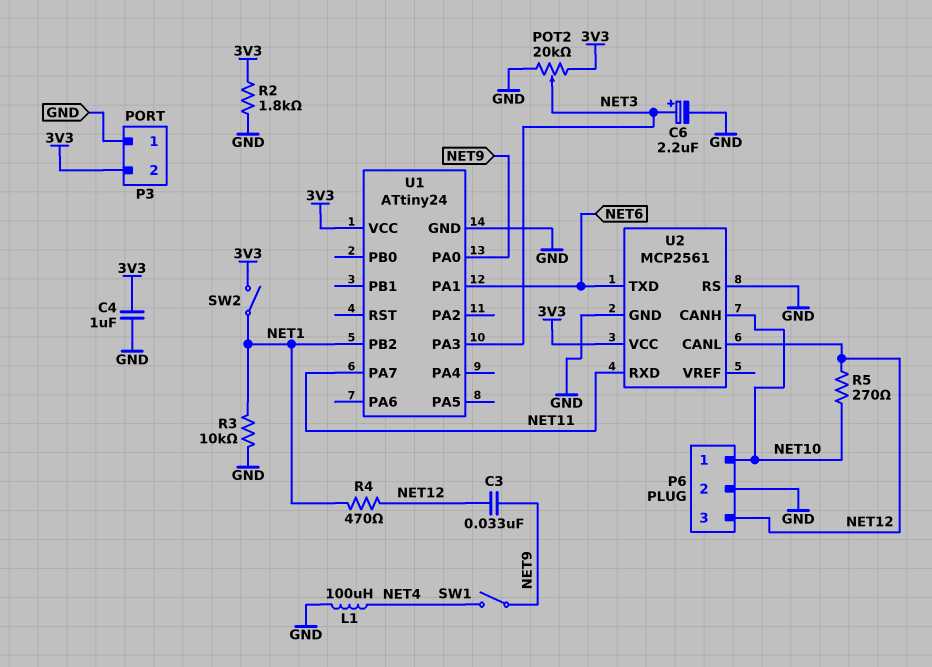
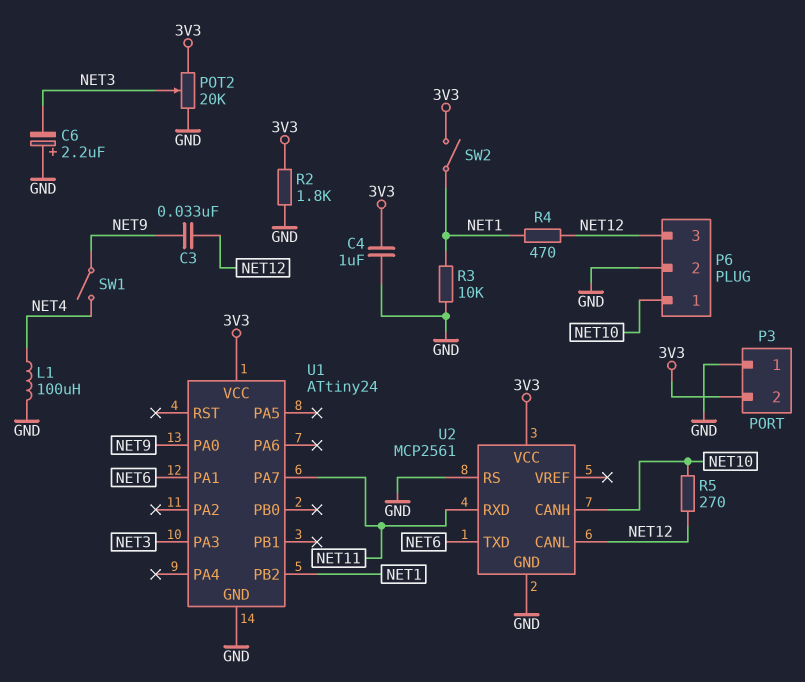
C6: 2.2uF (plus NET3, minus GND) -> 2.2uF (plus GND, minus NET3)

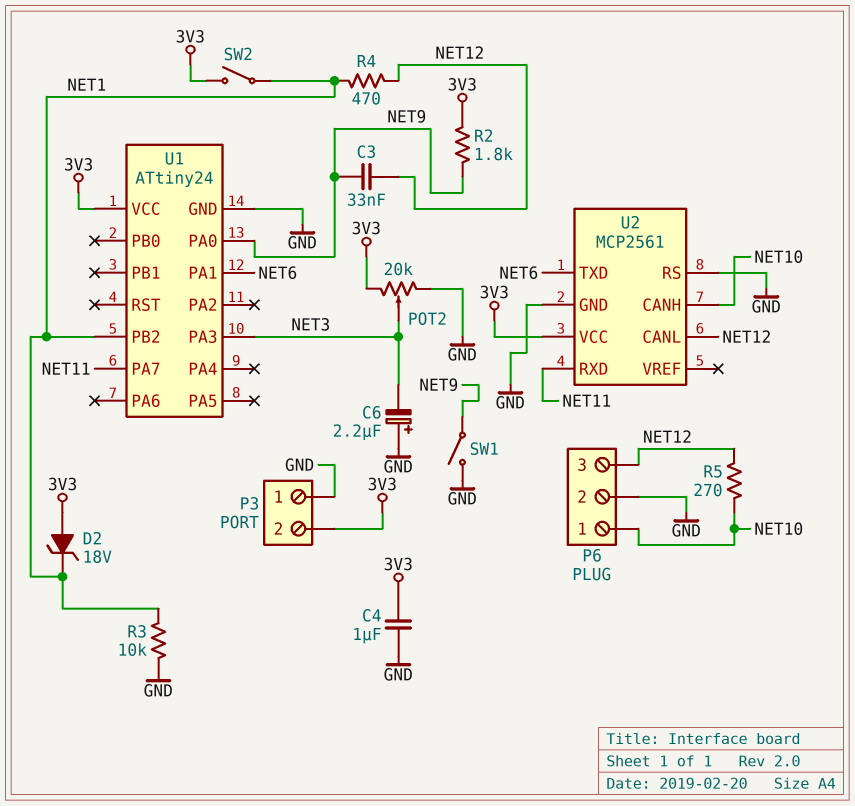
D2: none -> zener 18V (A 3V3, K NET1)
L1: 100uH (GND, NET4) -> none
R2: 1.8k (3V3, GND) -> 1.8k (3V3, NET9)
SW1: switch (NET4, NET9) -> switch (GND, NET9)

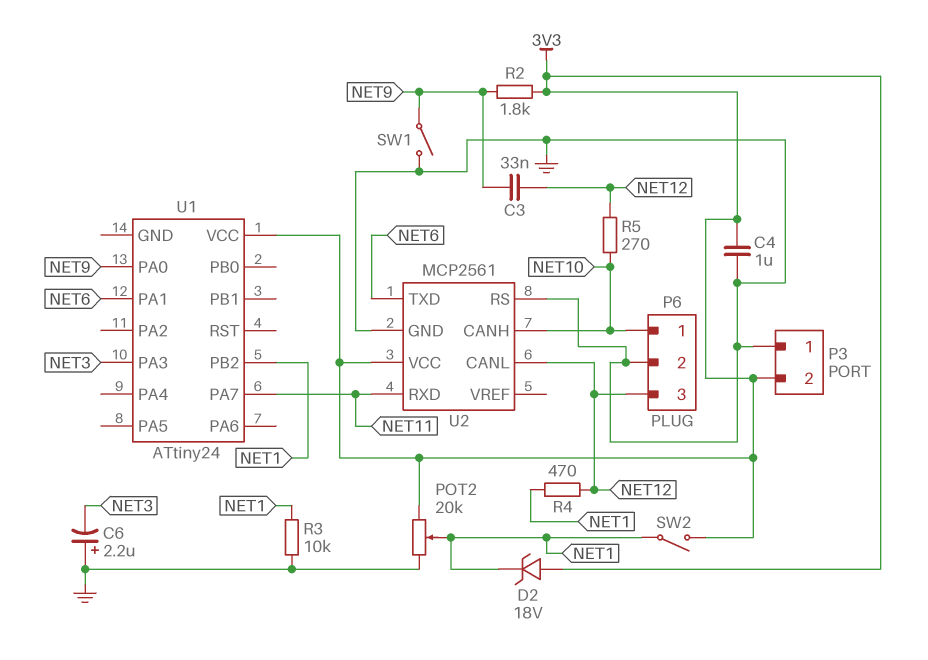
POT2: 20k (3V3, GND, wiper NET3) -> 20k (3V3, GND, wiper NET1)
U1 pin GND: GND -> none

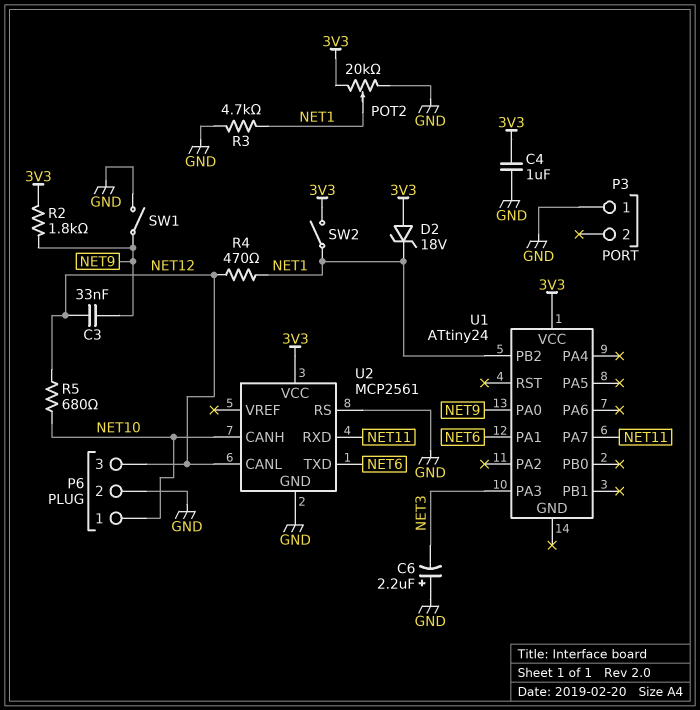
P3 pin 2: 3V3 -> none
R3: 10k (GND, NET1) -> 4.7k (GND, NET1)
R5: 270 (NET10, NET12) -> 680 (NET10, NET12)

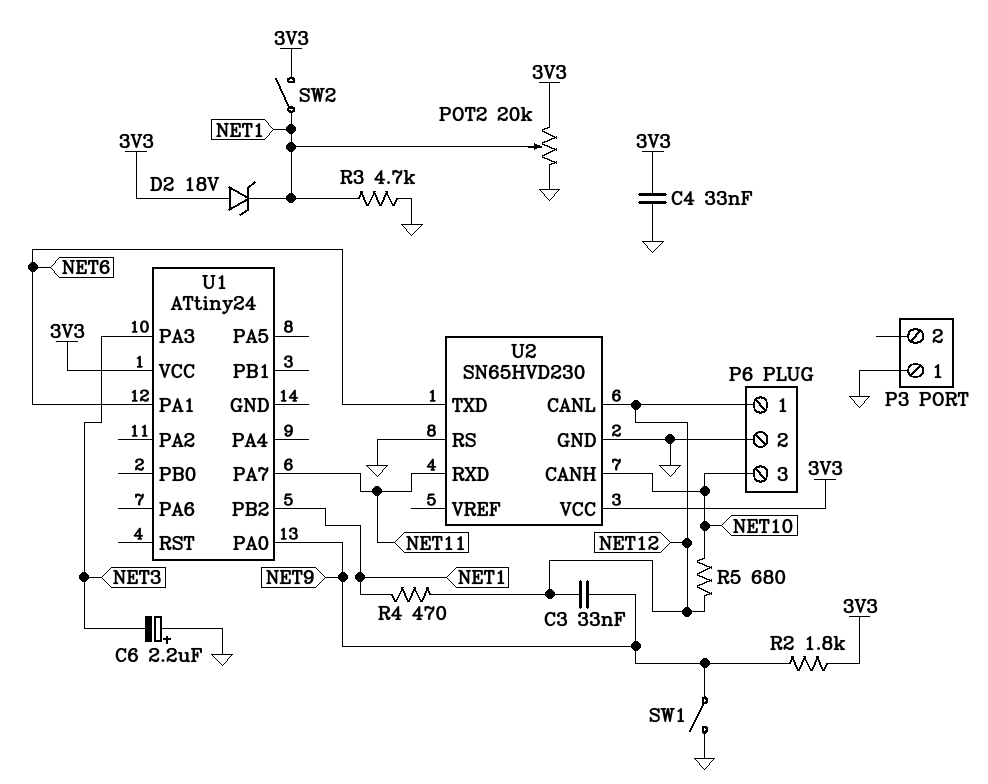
C4: 1uF (3V3, GND) -> 33nF (3V3, GND)
P6 pin 1: NET10 -> NET12
P6 pin 3: NET12 -> NET10
U2: MCP2561 -> SN65HVD230

